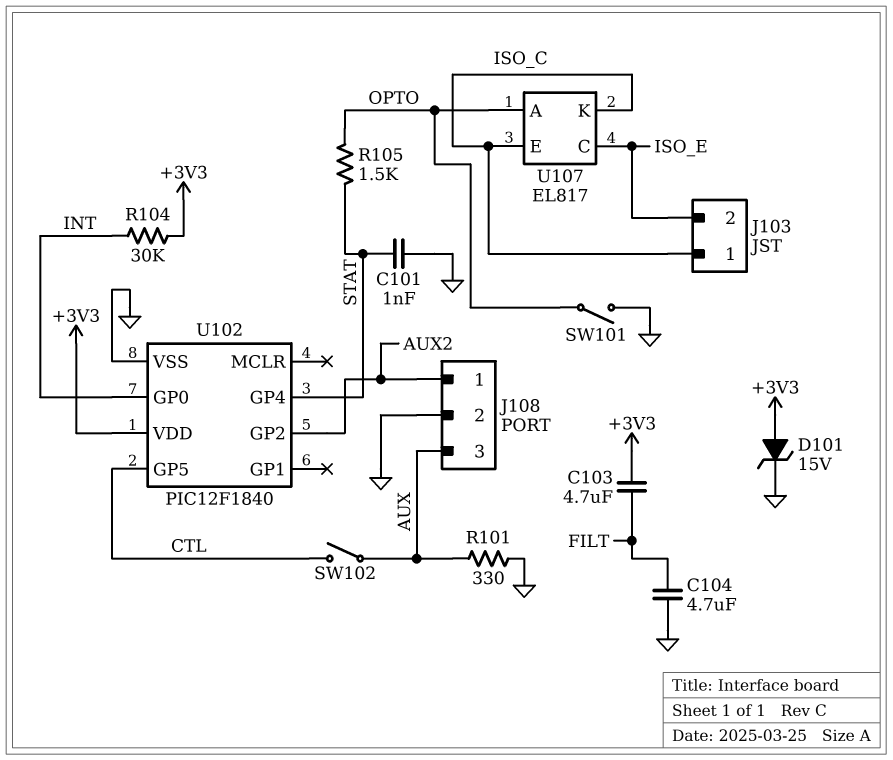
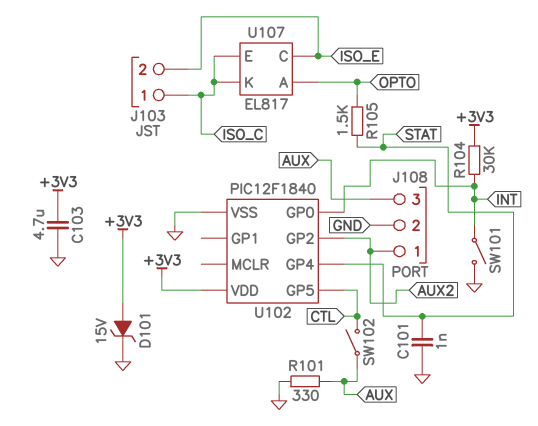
C103: 4.7uF (+3V3, FILT) -> 4.7uF (+3V3, GND)
C104: 4.7uF (FILT, GND) -> none
SW101: switch (GND, OPTO) -> switch (GND, INT)

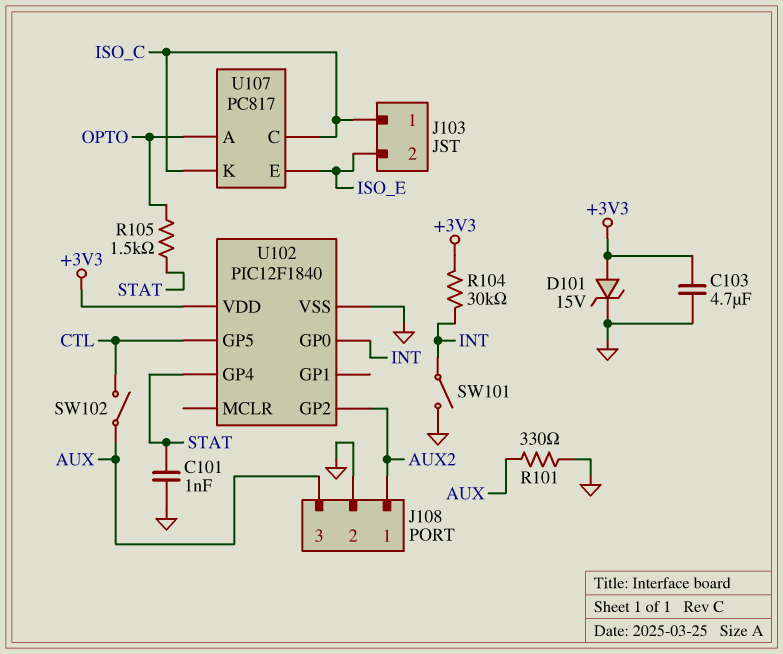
U107: EL817 -> PC817
U107 pin C: ISO_E -> ISO_C
U107 pin E: ISO_C -> ISO_E

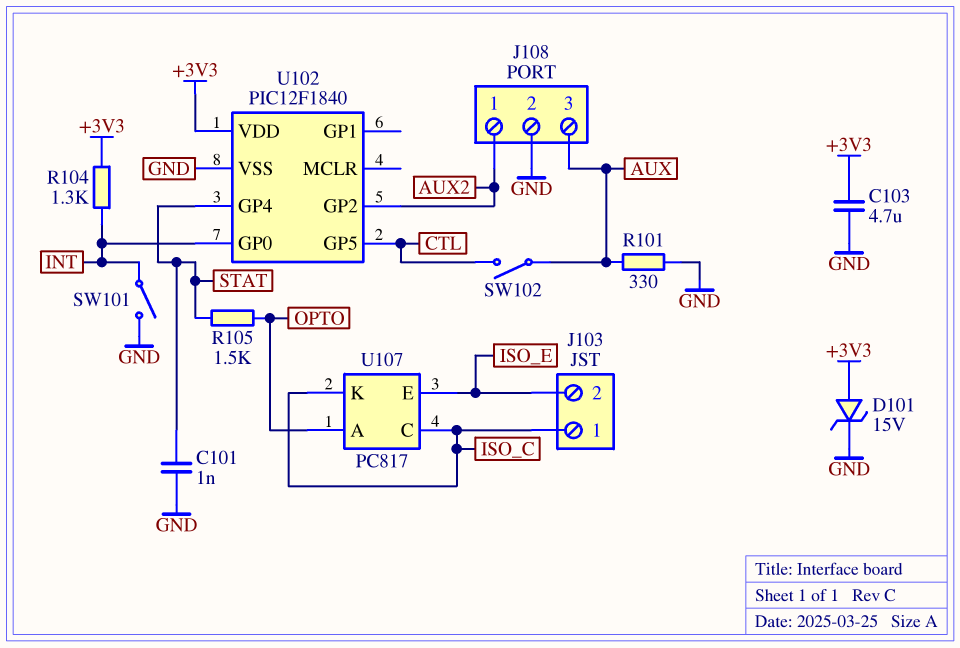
R104: 30k (+3V3, INT) -> 1.3k (+3V3, INT)

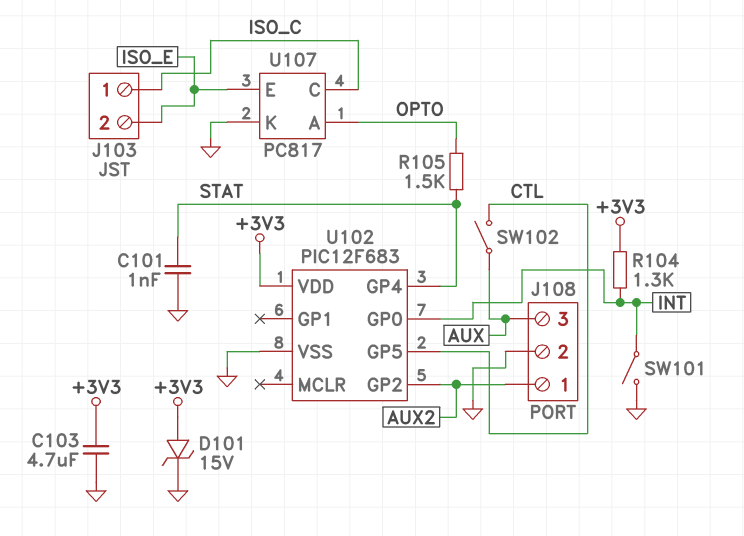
R101: 330 (AUX, GND) -> none
U102: PIC12F1840 -> PIC12F683
U107 pin K: ISO_C -> GND

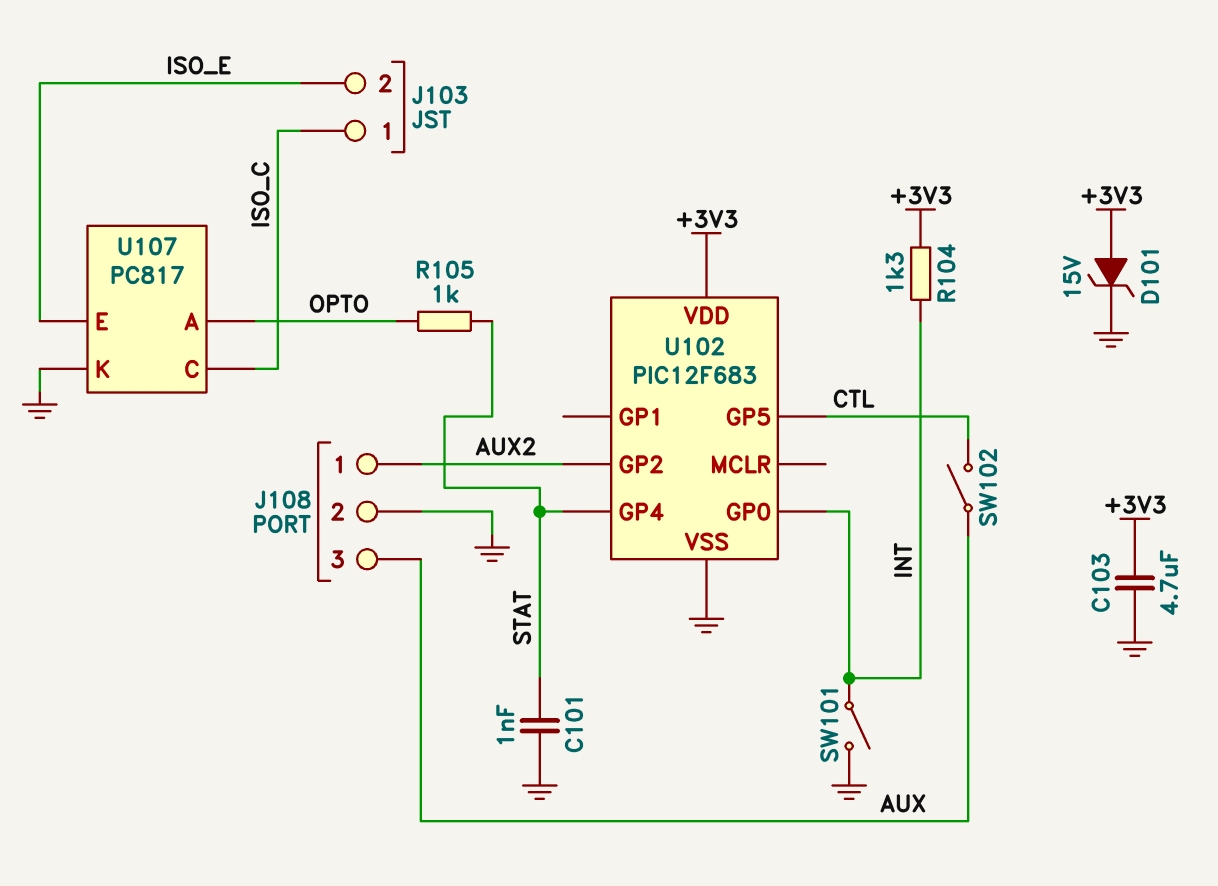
R105: 1.5k (OPTO, STAT) -> 1k (OPTO, STAT)

